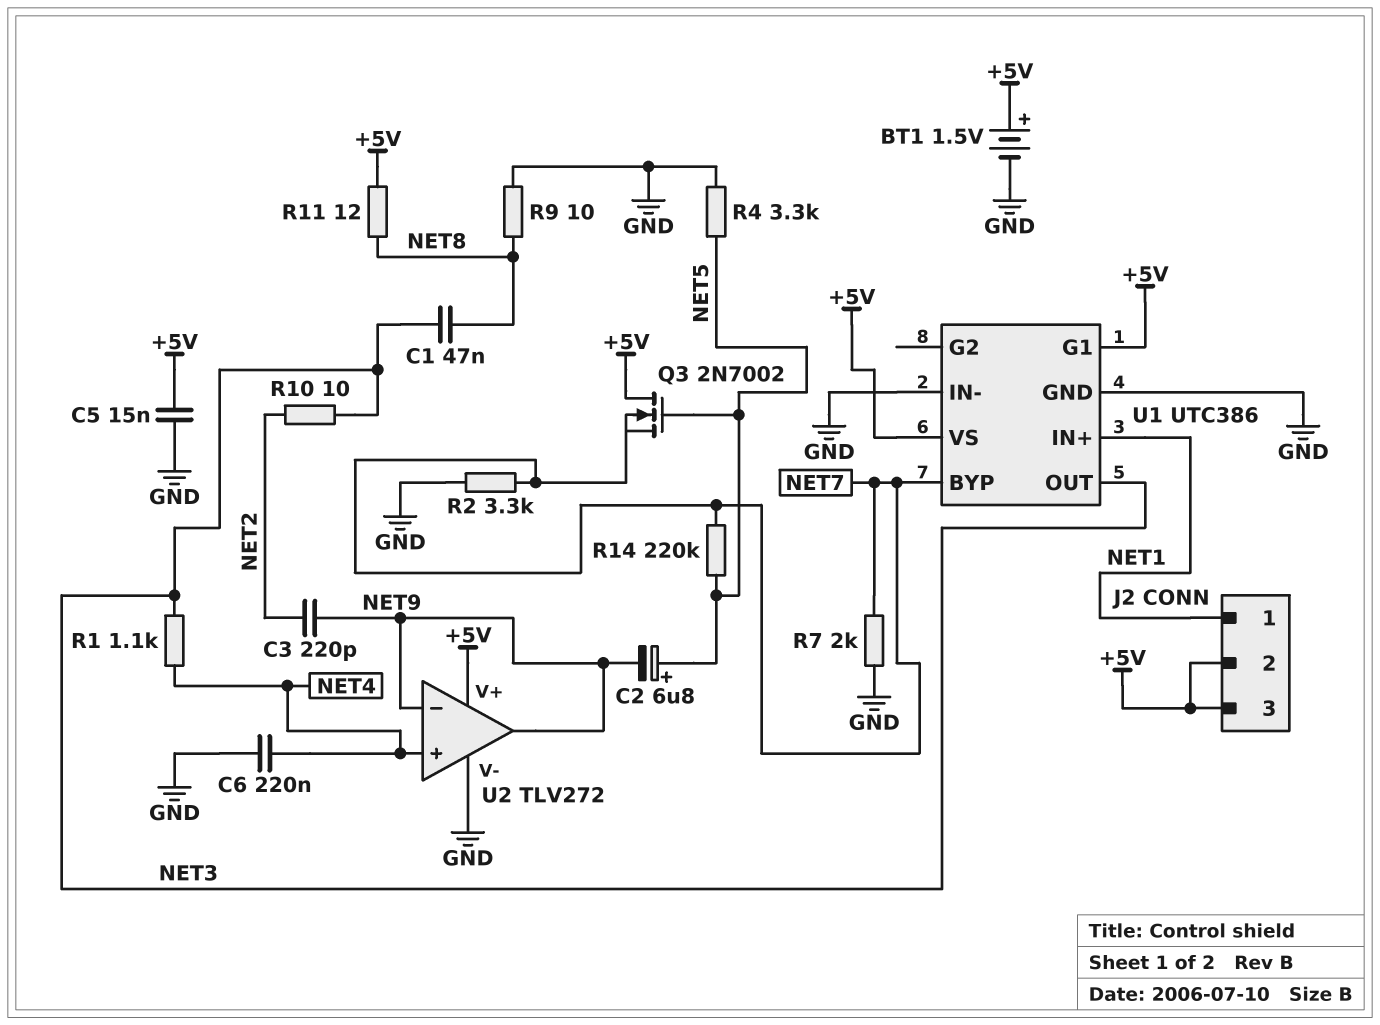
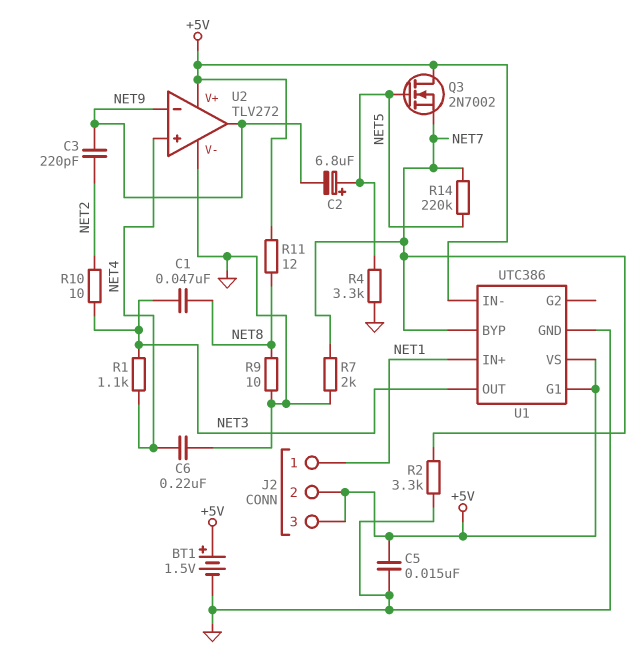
U1 pin IN-: GND -> +5V

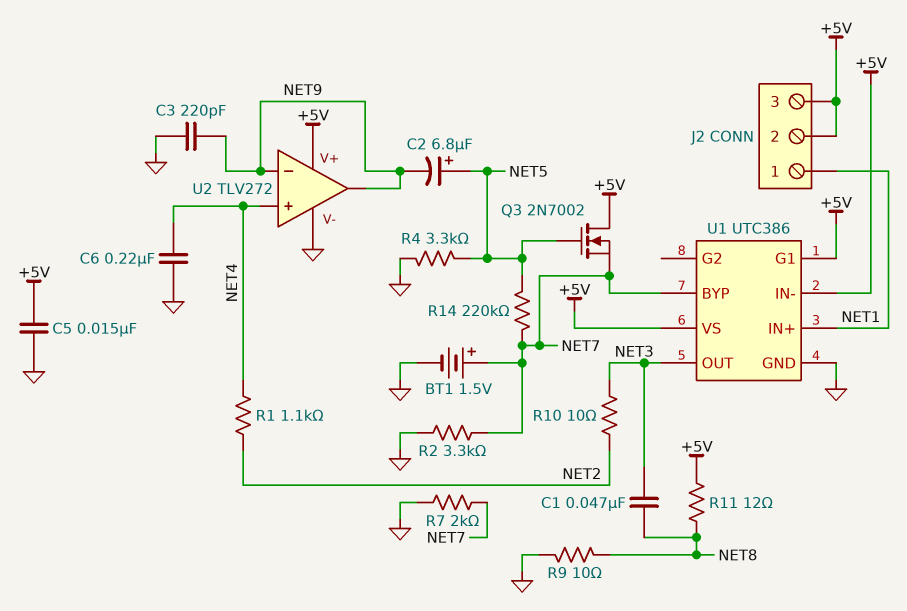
BT1: 1.5V (plus +5V, minus GND) -> 1.5V (plus NET7, minus GND)
C3: 220pF (NET2, NET9) -> 220pF (GND, NET9)
R1: 1.1k (NET3, NET4) -> 1.1k (NET2, NET4)

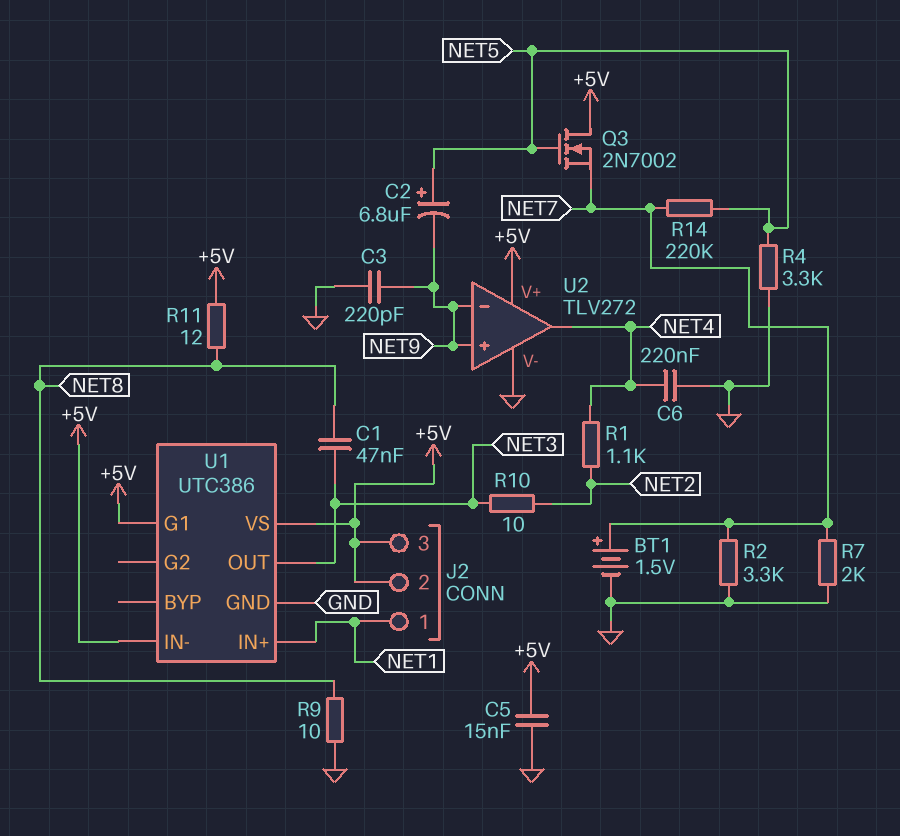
U1 pin BYP: NET7 -> none
U2 pin in+: NET4 -> NET9
U2 pin out: NET9 -> NET4

